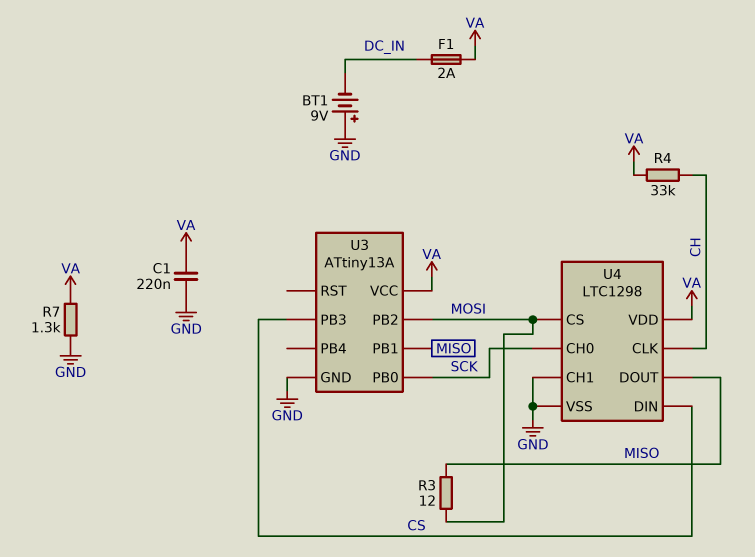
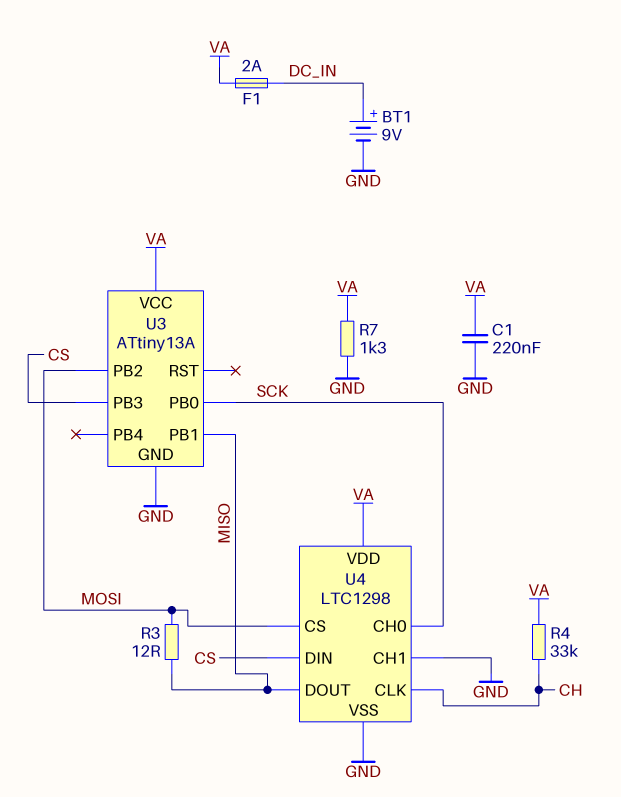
BT1: 9V (plus GND, minus DC_IN) -> 9V (plus DC_IN, minus GND)

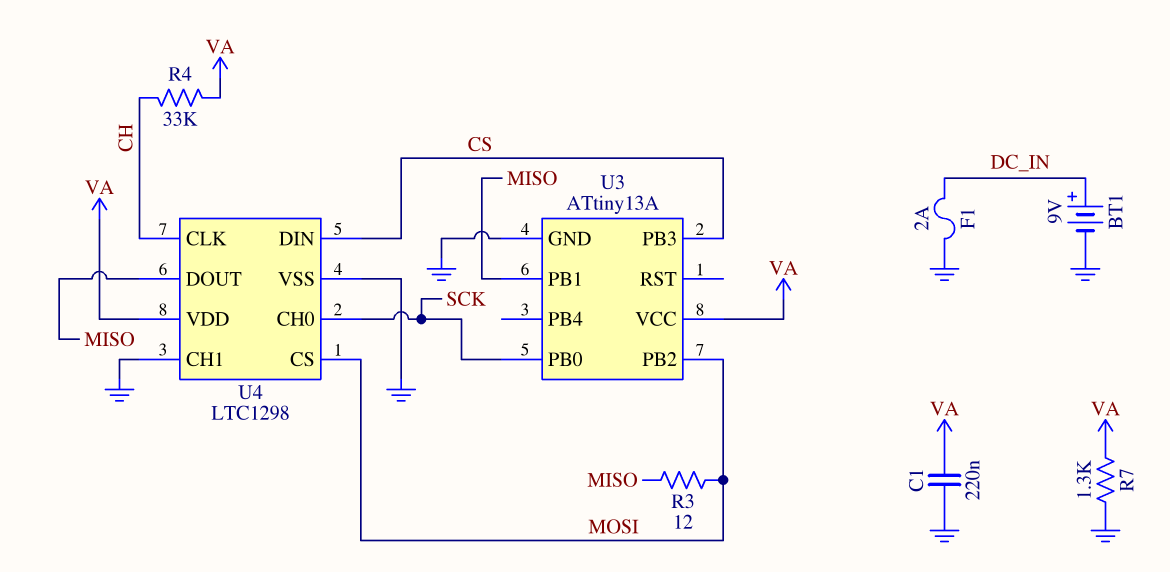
F1: 2A (DC_IN, VA) -> 2A (DC_IN, GND)

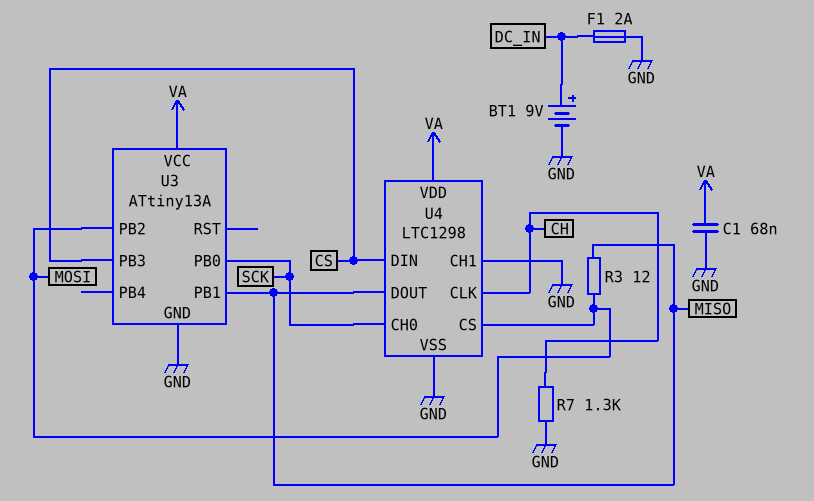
C1: 220nF (GND, VA) -> 68nF (GND, VA)
R4: 33k (CH, VA) -> none
R7: 1.3k (GND, VA) -> 1.3k (CH, GND)

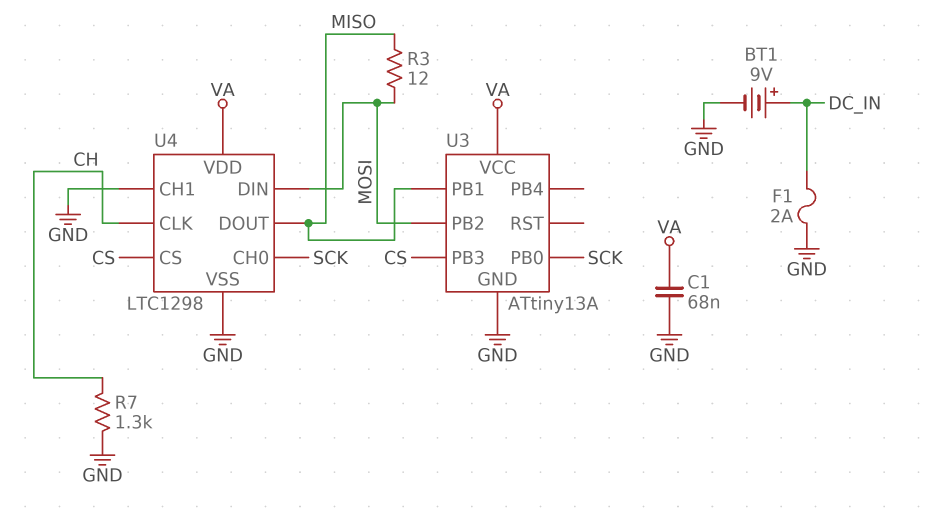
U4 pin CS: MOSI -> CS
U4 pin DIN: CS -> MOSI

